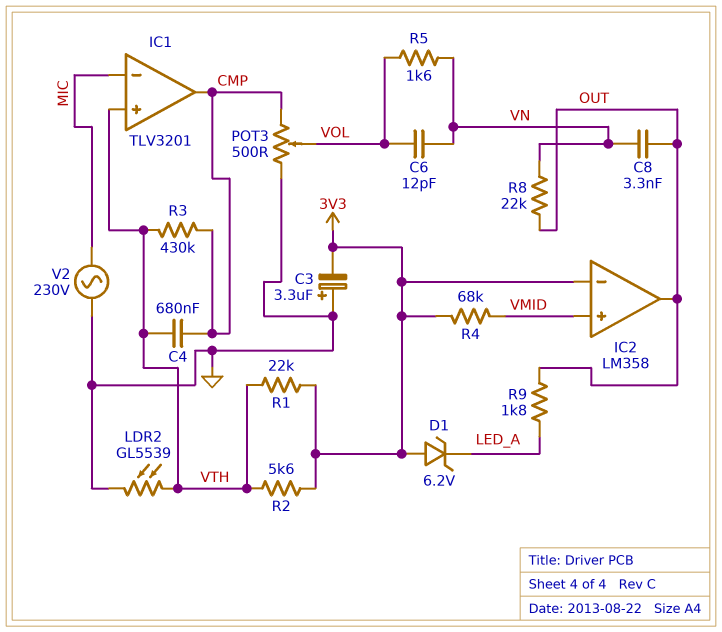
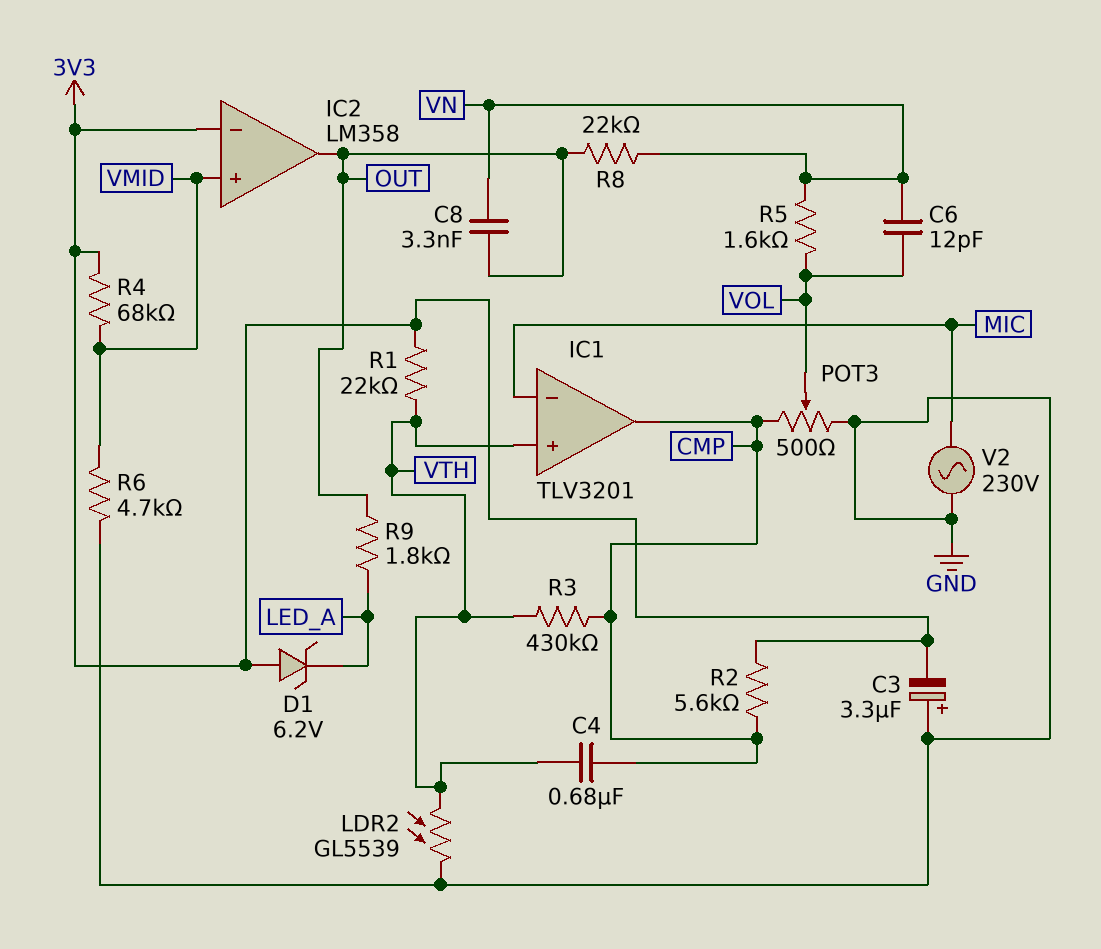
R2: 5.6k (3V3, VTH) -> 5.6k (3V3, CMP)
R6: none -> 4.7k (GND, VMID)

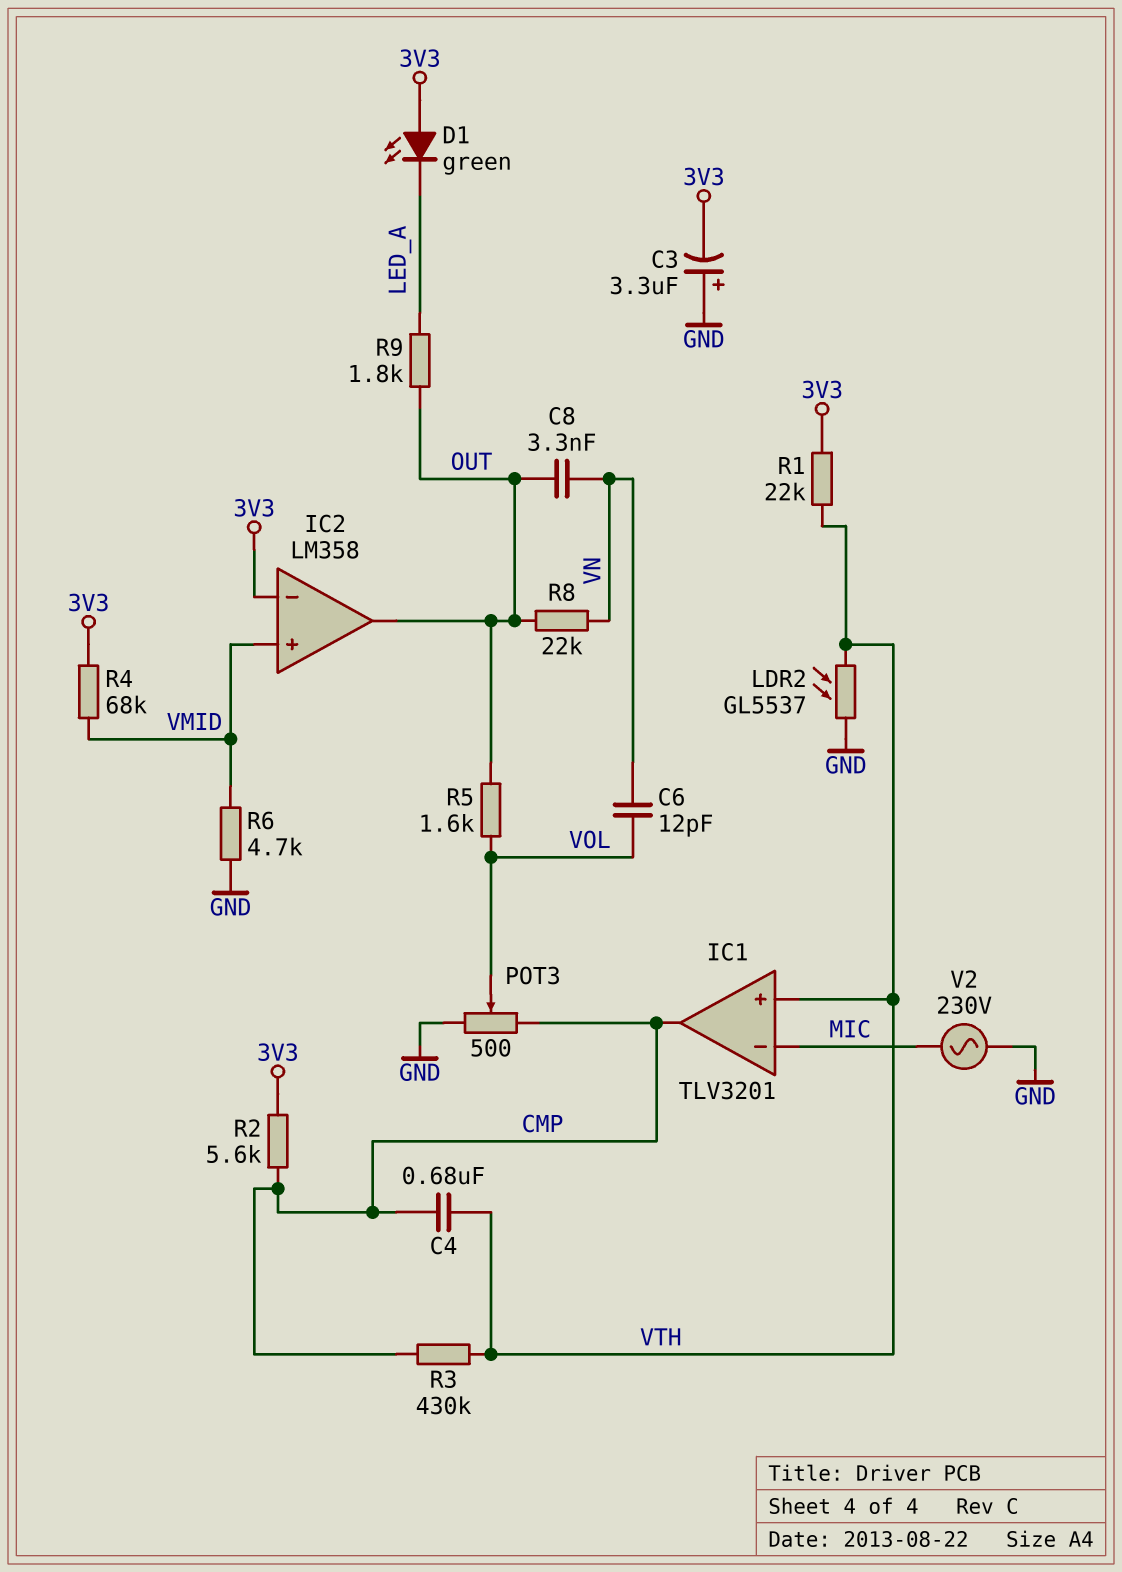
D1: zener 6.2V (A 3V3, K LED_A) -> LED green (A 3V3, K LED_A)
LDR2: GL5539 (GND, VTH) -> GL5537 (GND, VTH)
R5: 1.6k (VN, VOL) -> 1.6k (OUT, VOL)

